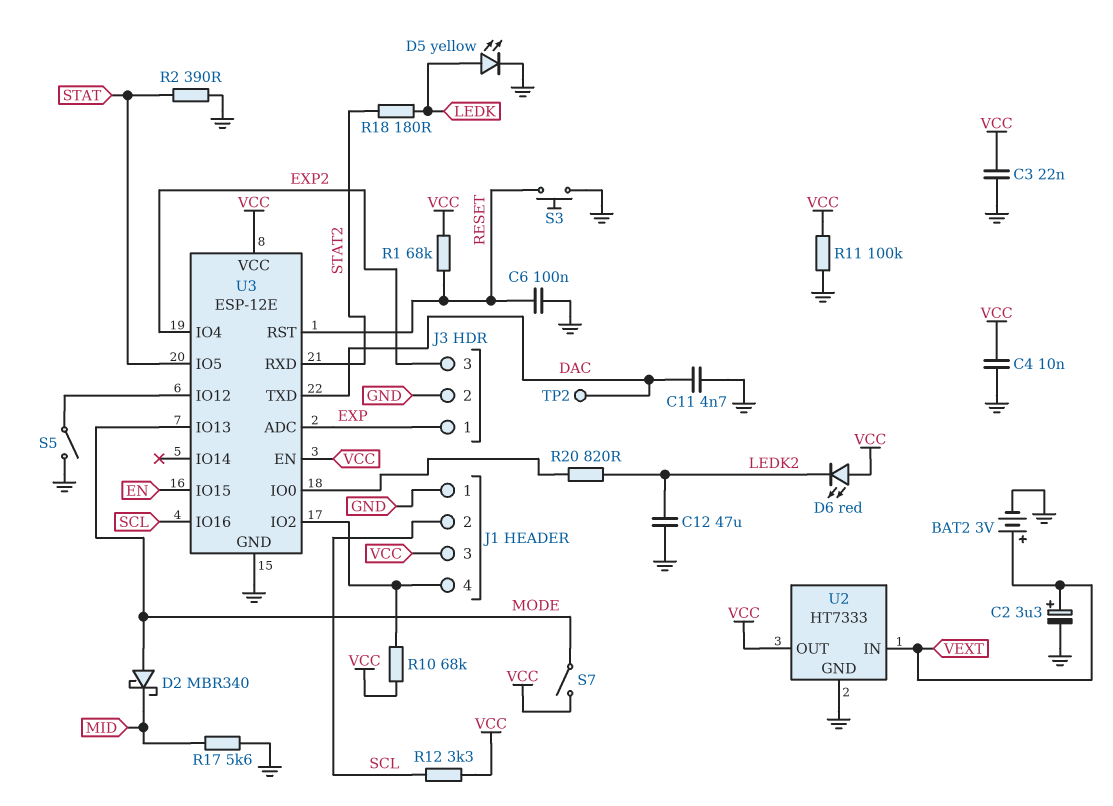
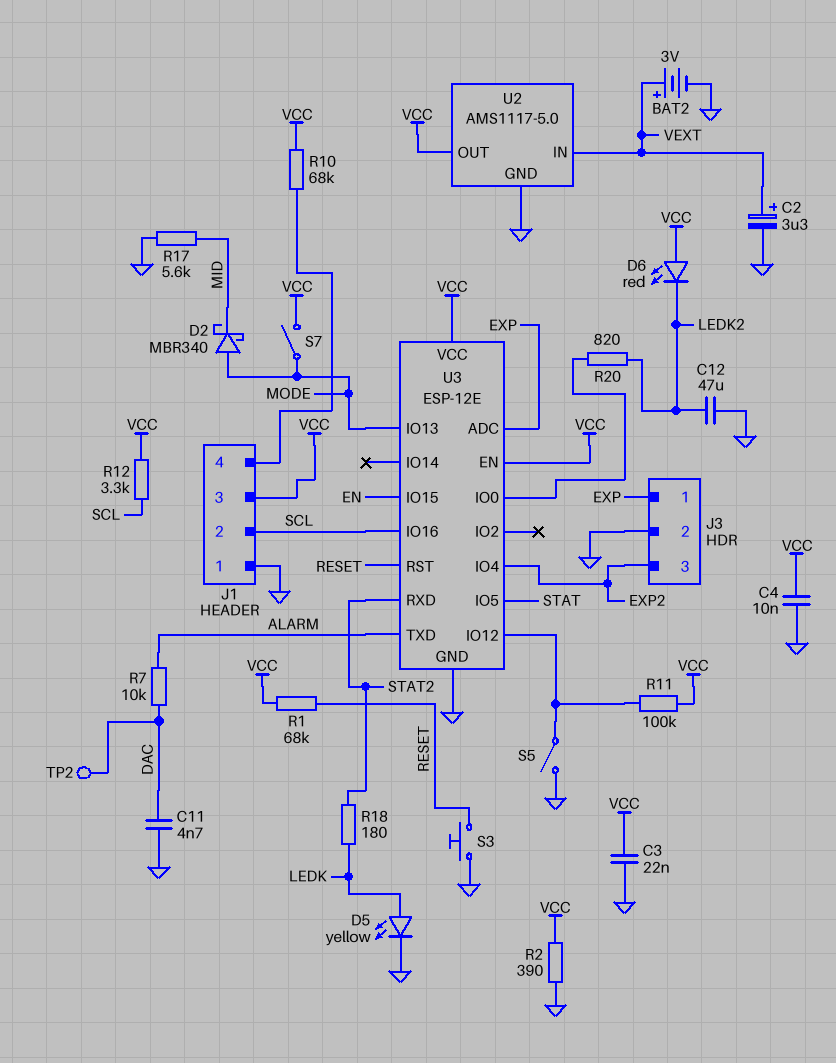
C6: 100nF (GND, RESET) -> none
R2: 390 (GND, STAT) -> 390 (GND, VCC)
R7: none -> 10k (ALARM, DAC)
R11: 100k (GND, VCC) -> 100k (U3/IO12, VCC)
U2: HT7333 -> AMS1117-5.0
U3 pin IO2: J1/4 -> none
U3 pin TXD: DAC -> ALARM

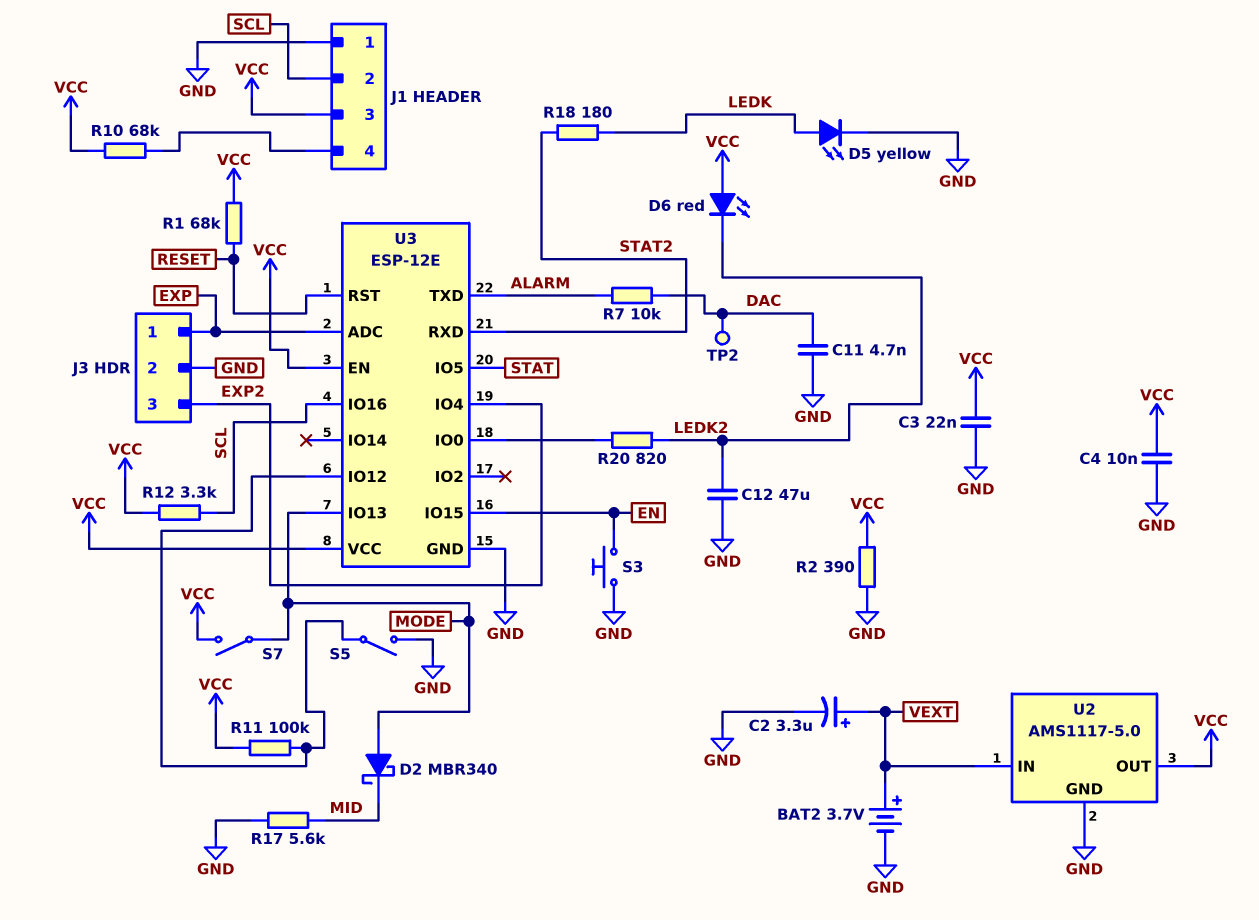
BAT2: 3V (plus VEXT, minus GND) -> 3.7V (plus VEXT, minus GND)
S3: button (GND, RESET) -> button (EN, GND)

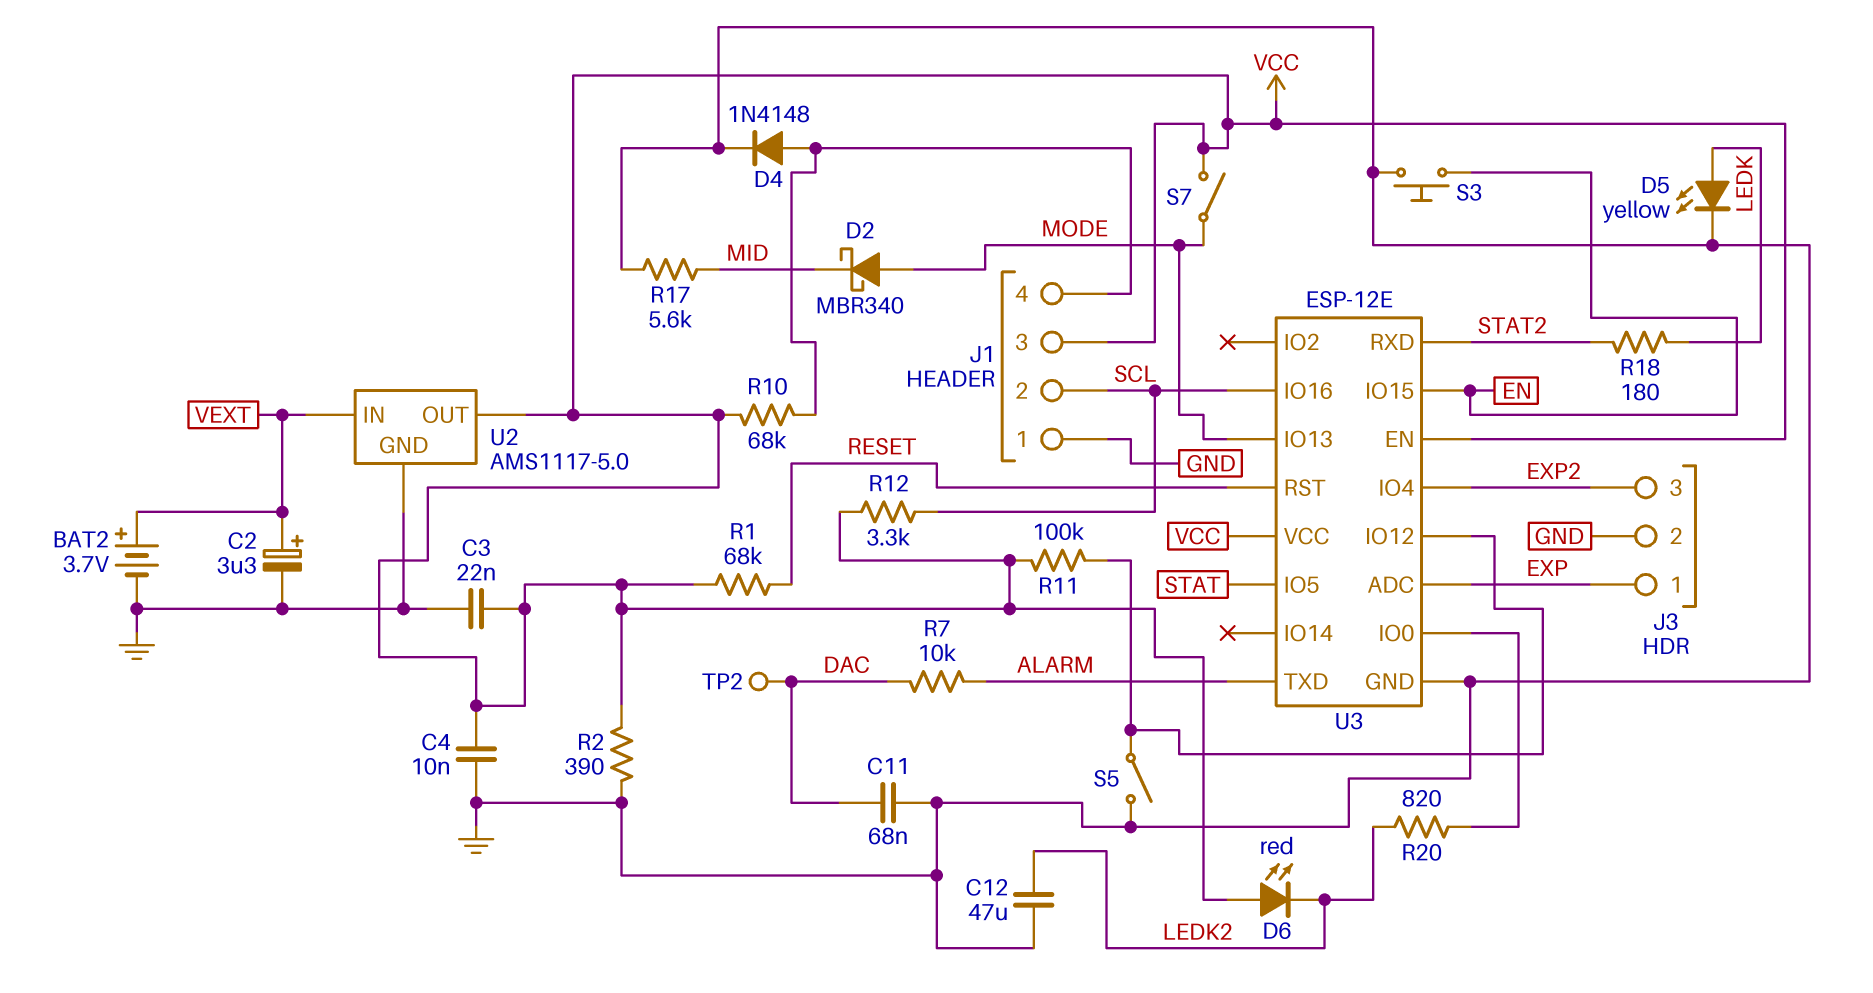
C11: 4.7nF (DAC, GND) -> 68nF (DAC, GND)
D4: none -> diode 1N4148 (A J1/4, K GND)

